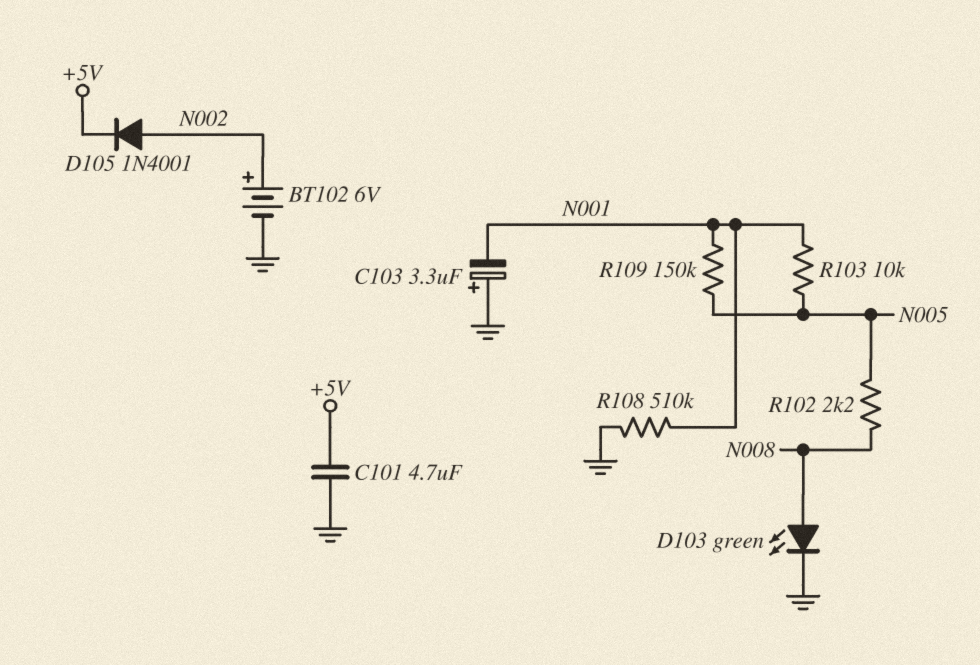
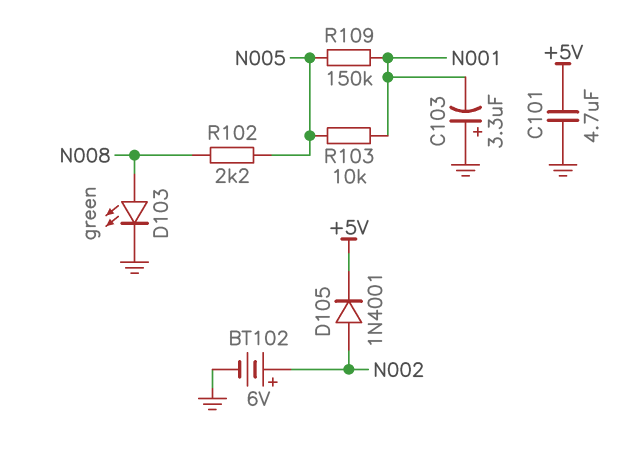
R108: 510k (GND, N001) -> none

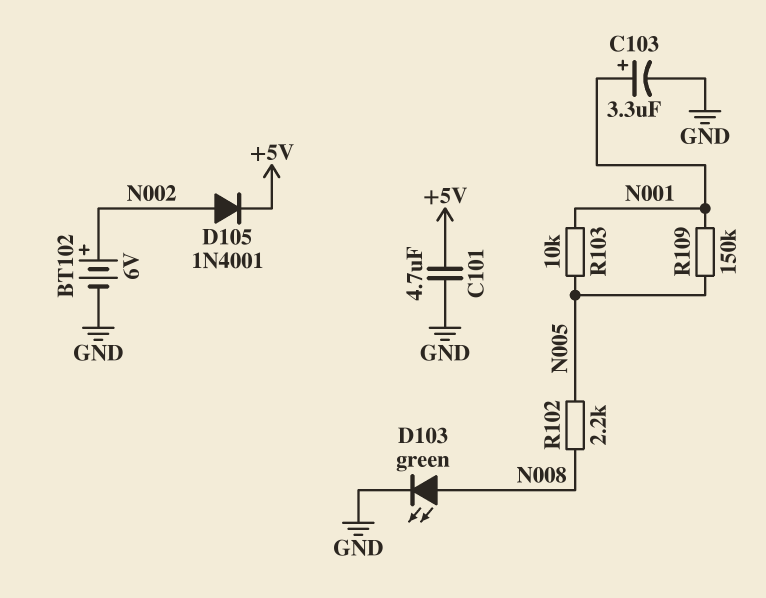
C103: 3.3uF (plus GND, minus N001) -> 3.3uF (plus N001, minus GND)

